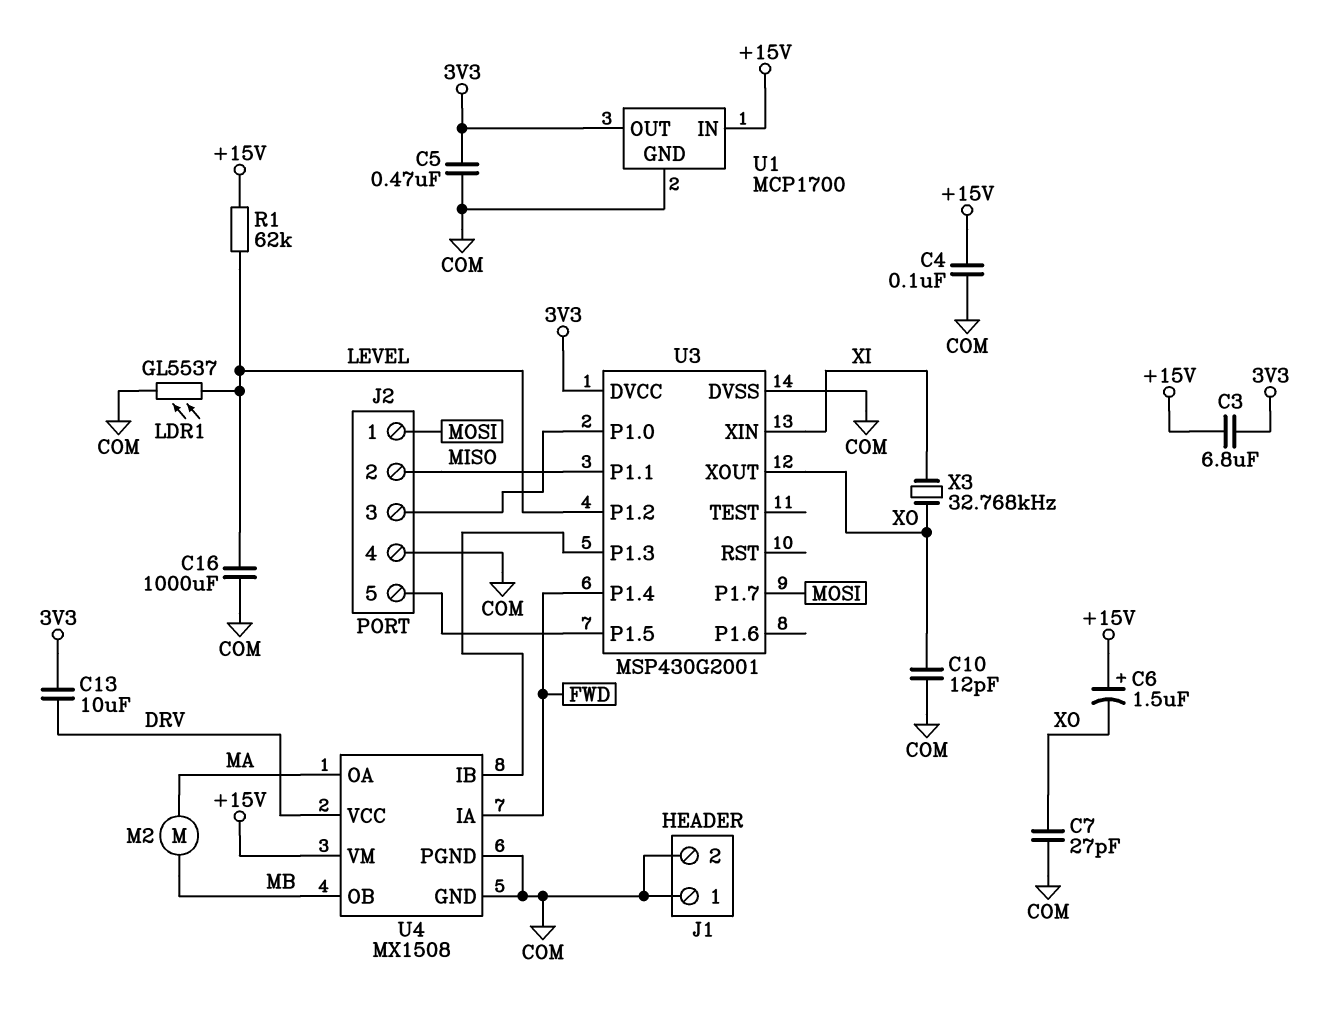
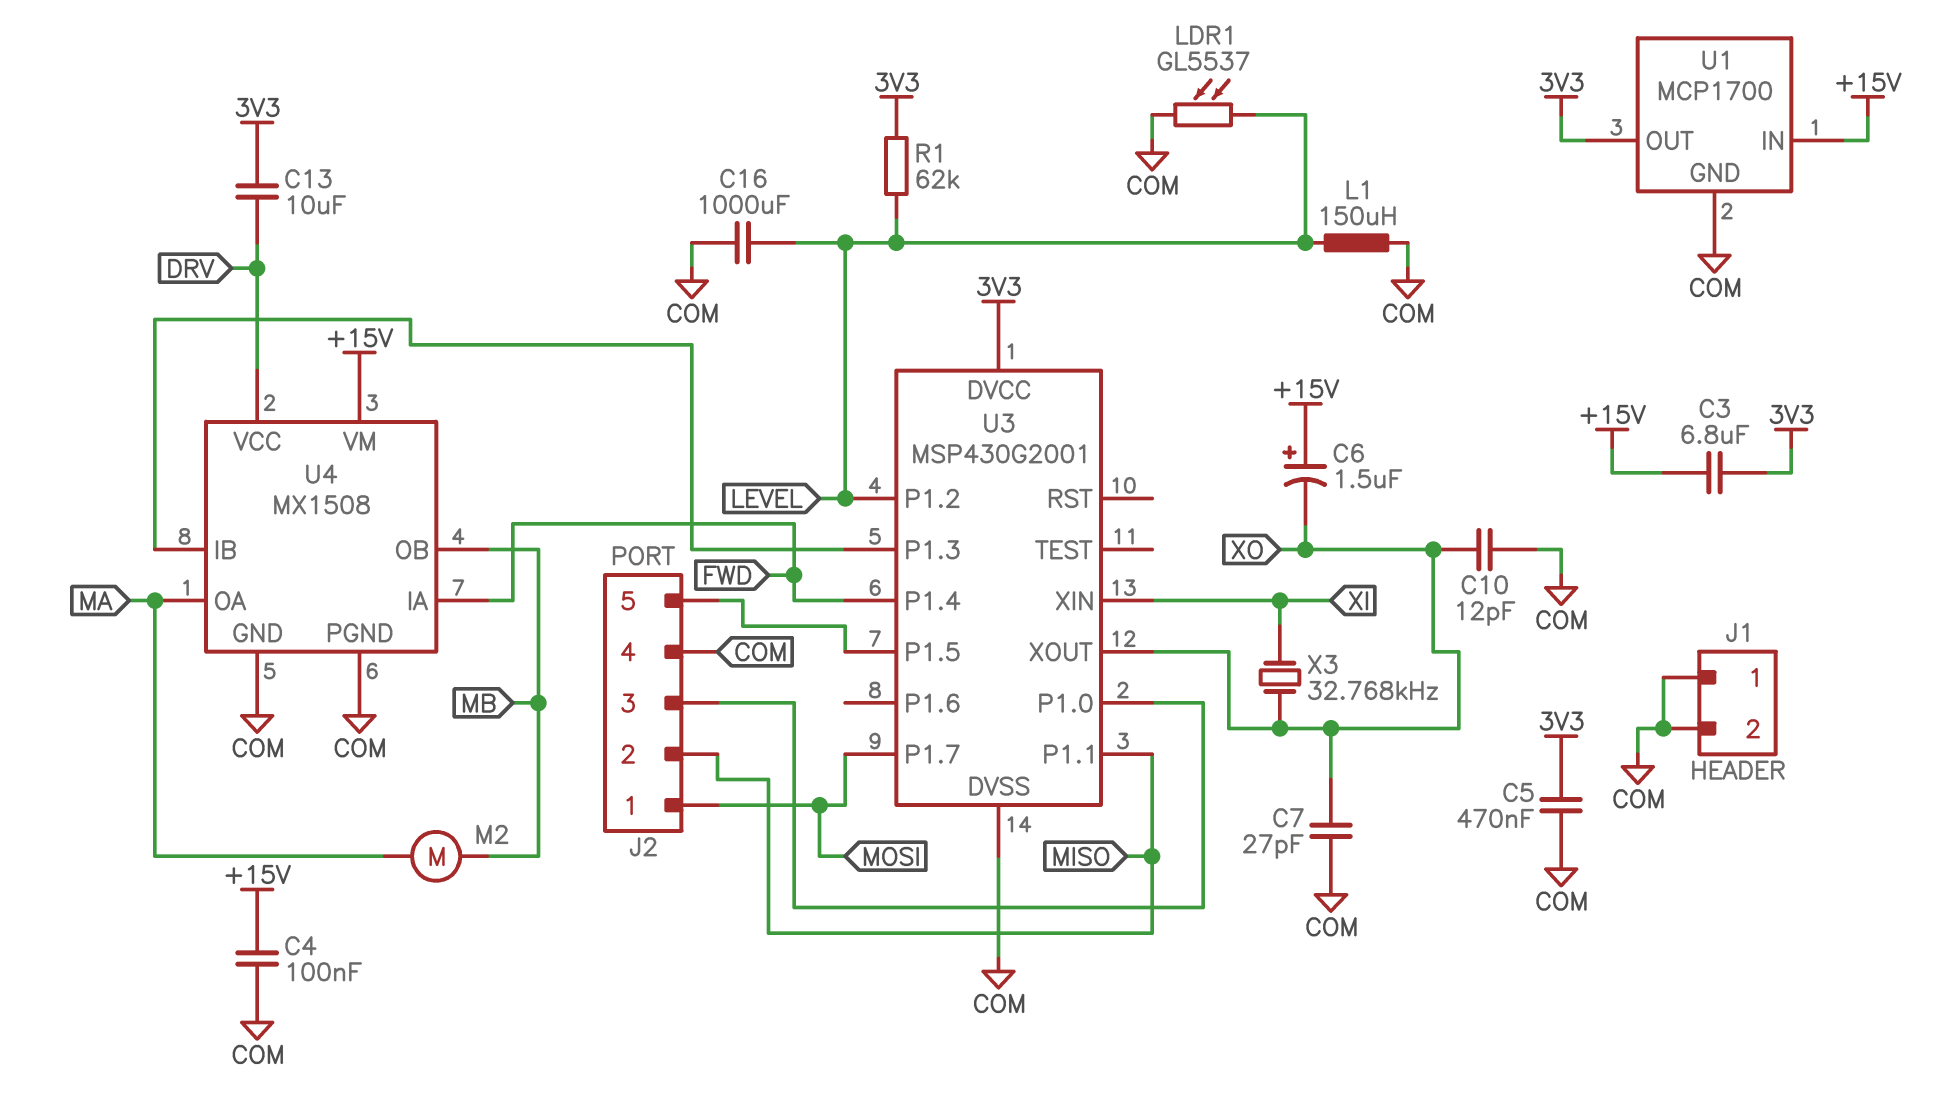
L1: none -> 150uH (COM, LEVEL)
R1: 62k (+15V, LEVEL) -> 62k (3V3, LEVEL)

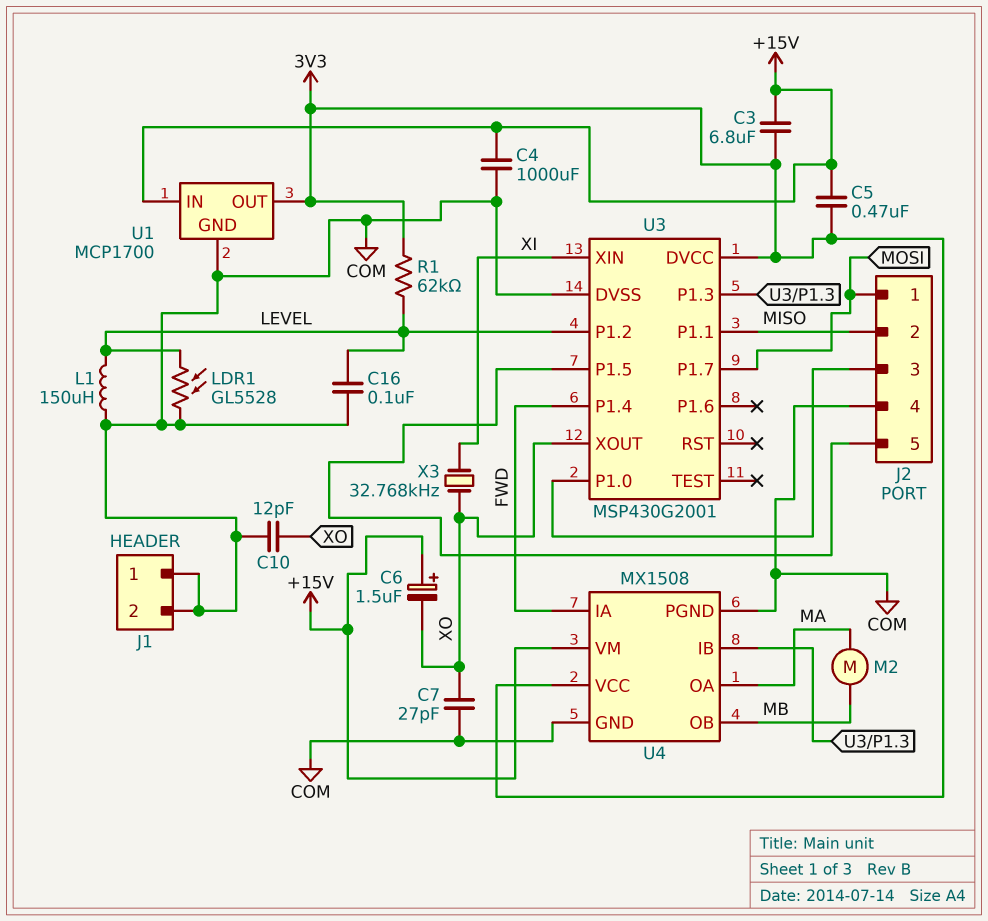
C4: 100nF (+15V, COM) -> 1000uF (+15V, COM)
C5: 470nF (3V3, COM) -> 470nF (+15V, 3V3)
C13: 10uF (3V3, DRV) -> none
C16: 1000uF (COM, LEVEL) -> 100nF (COM, LEVEL)
LDR1: GL5537 (COM, LEVEL) -> GL5528 (COM, LEVEL)
U4 pin VCC: DRV -> 3V3

